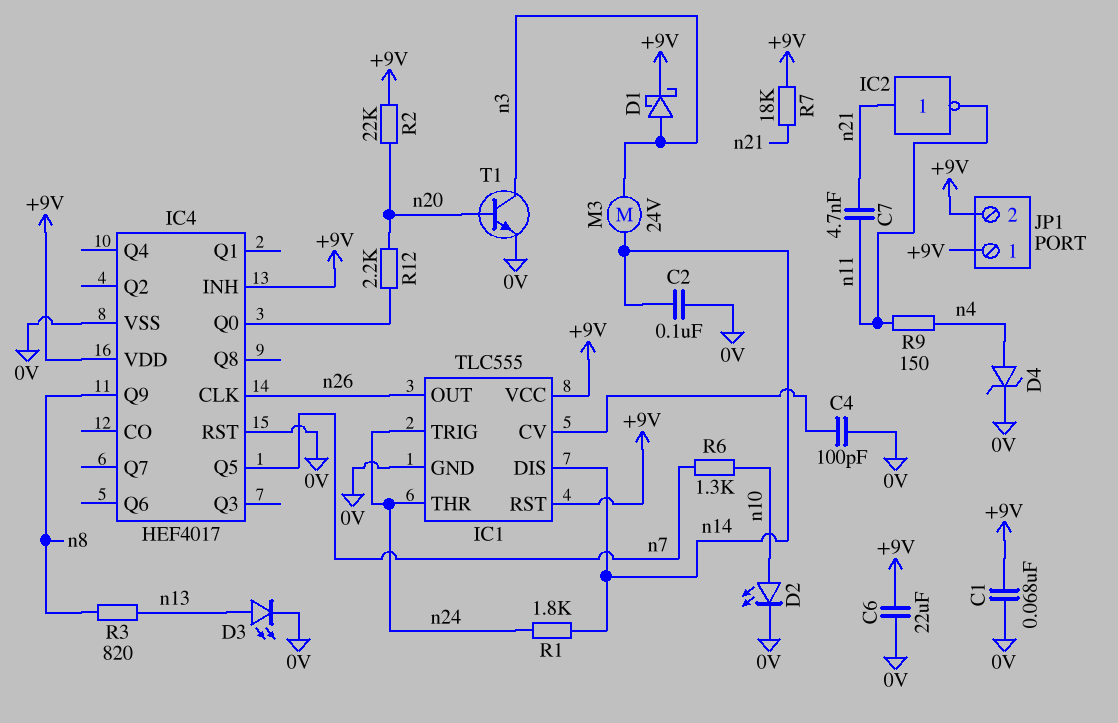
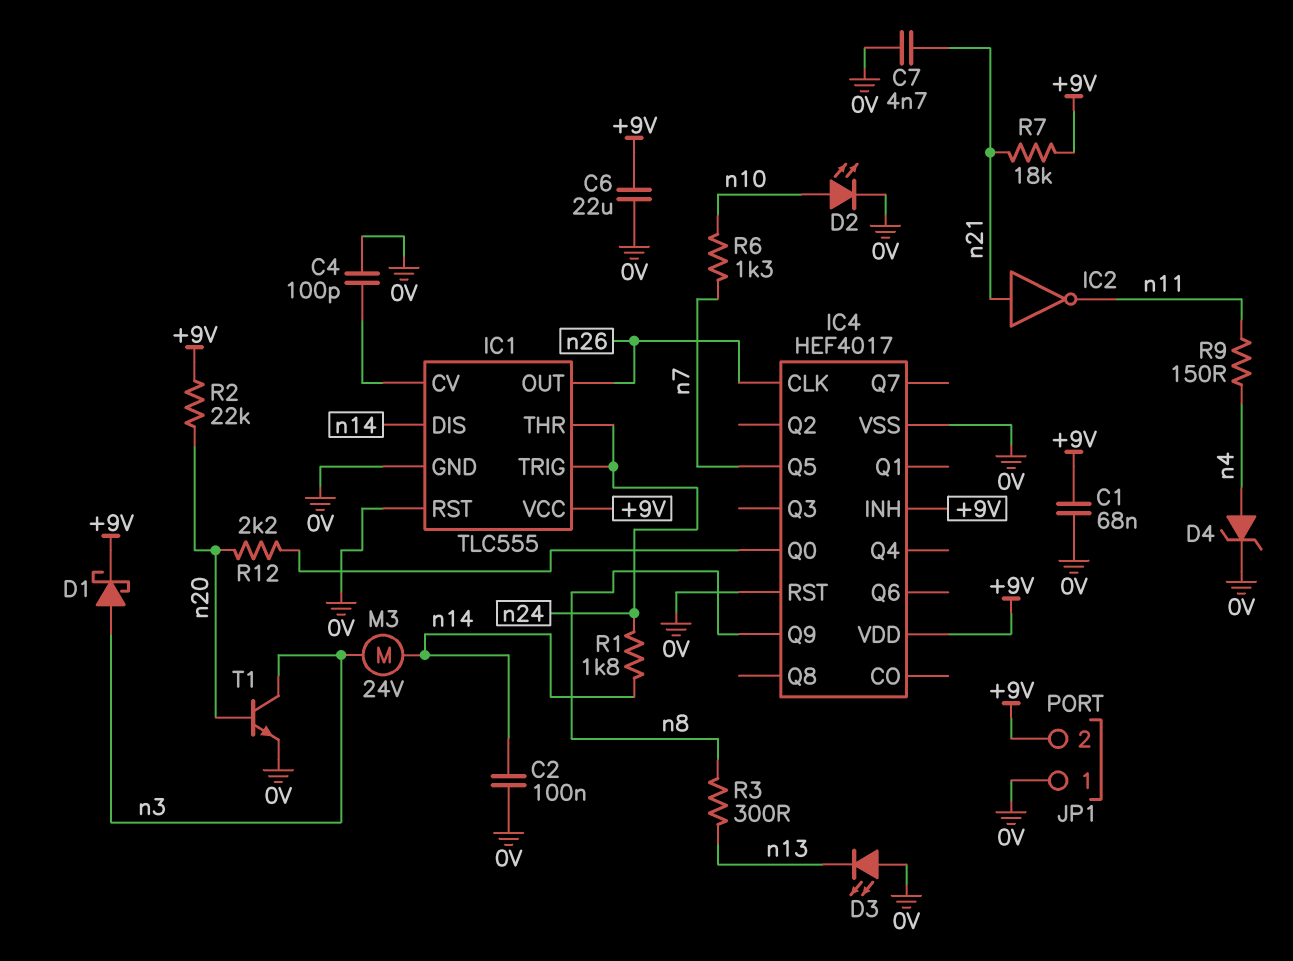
C7: 4.7nF (n11, n21) -> 4.7nF (0V, n21)
D3: LED (A n13, K 0V) -> LED (A 0V, K n13)
IC1 pin RST: +9V -> 0V
JP1 pin 1: +9V -> 0V
R3: 820 (n8, n13) -> 300 (n8, n13)

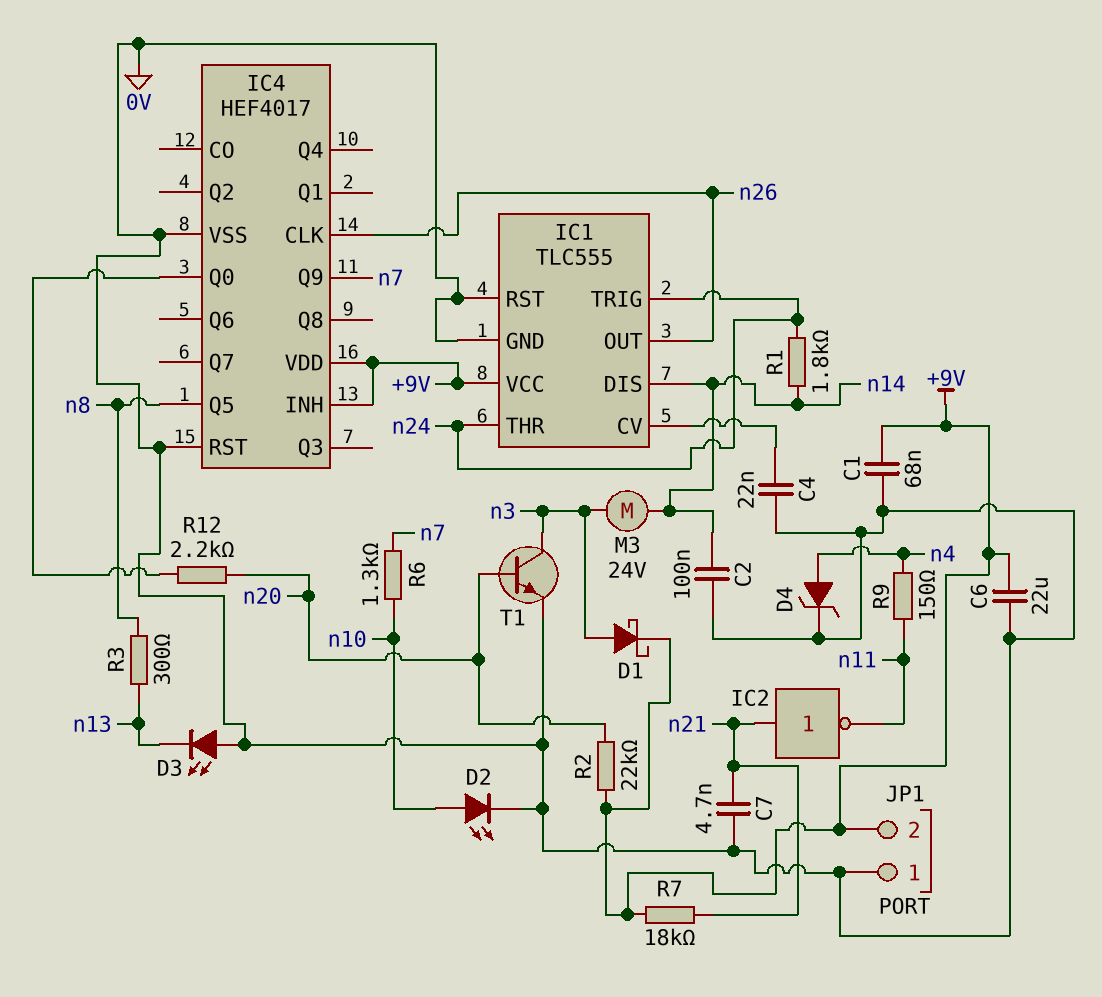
C4: 100pF (0V, IC1/CV) -> 22nF (0V, IC1/CV)
IC4 pin Q5: n7 -> n8
IC4 pin Q9: n8 -> n7

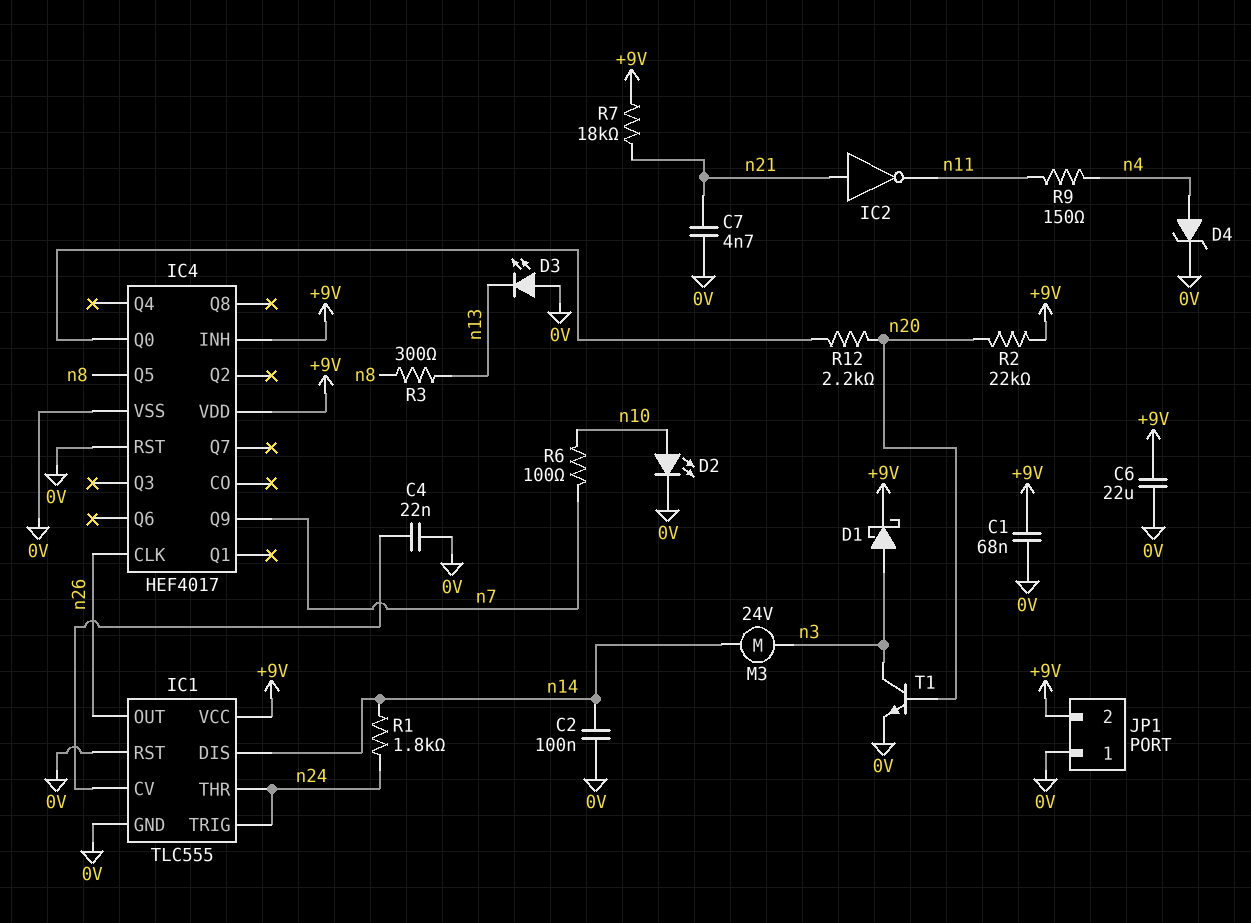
R6: 1.3k (n7, n10) -> 100 (n7, n10)

